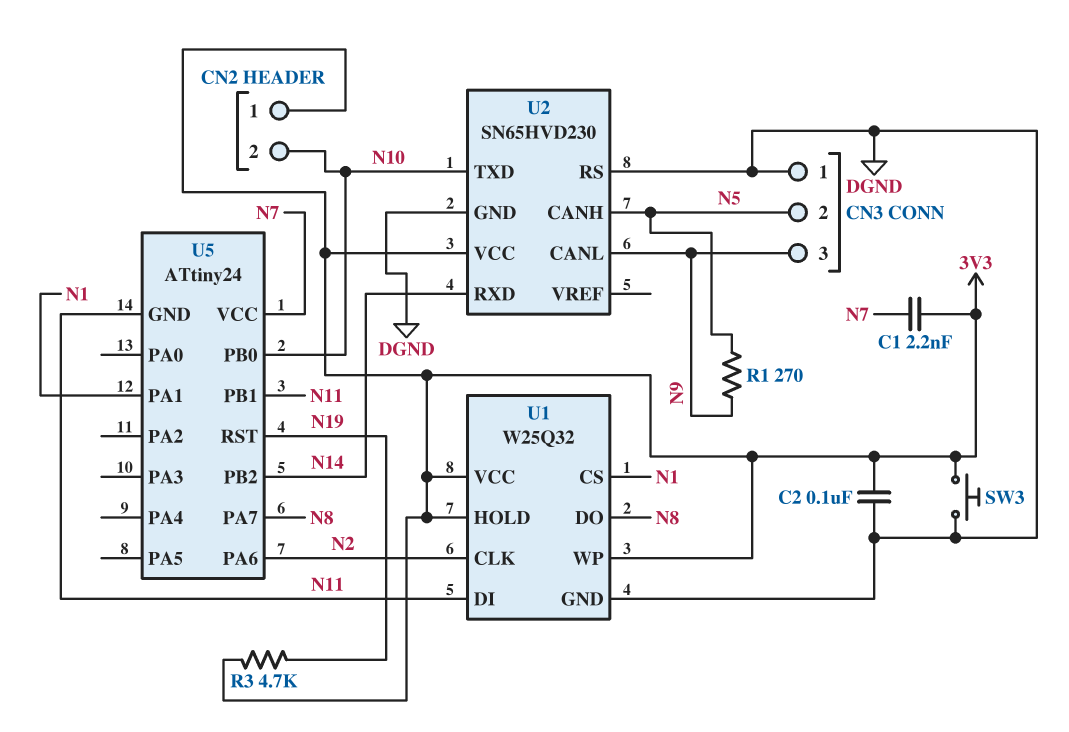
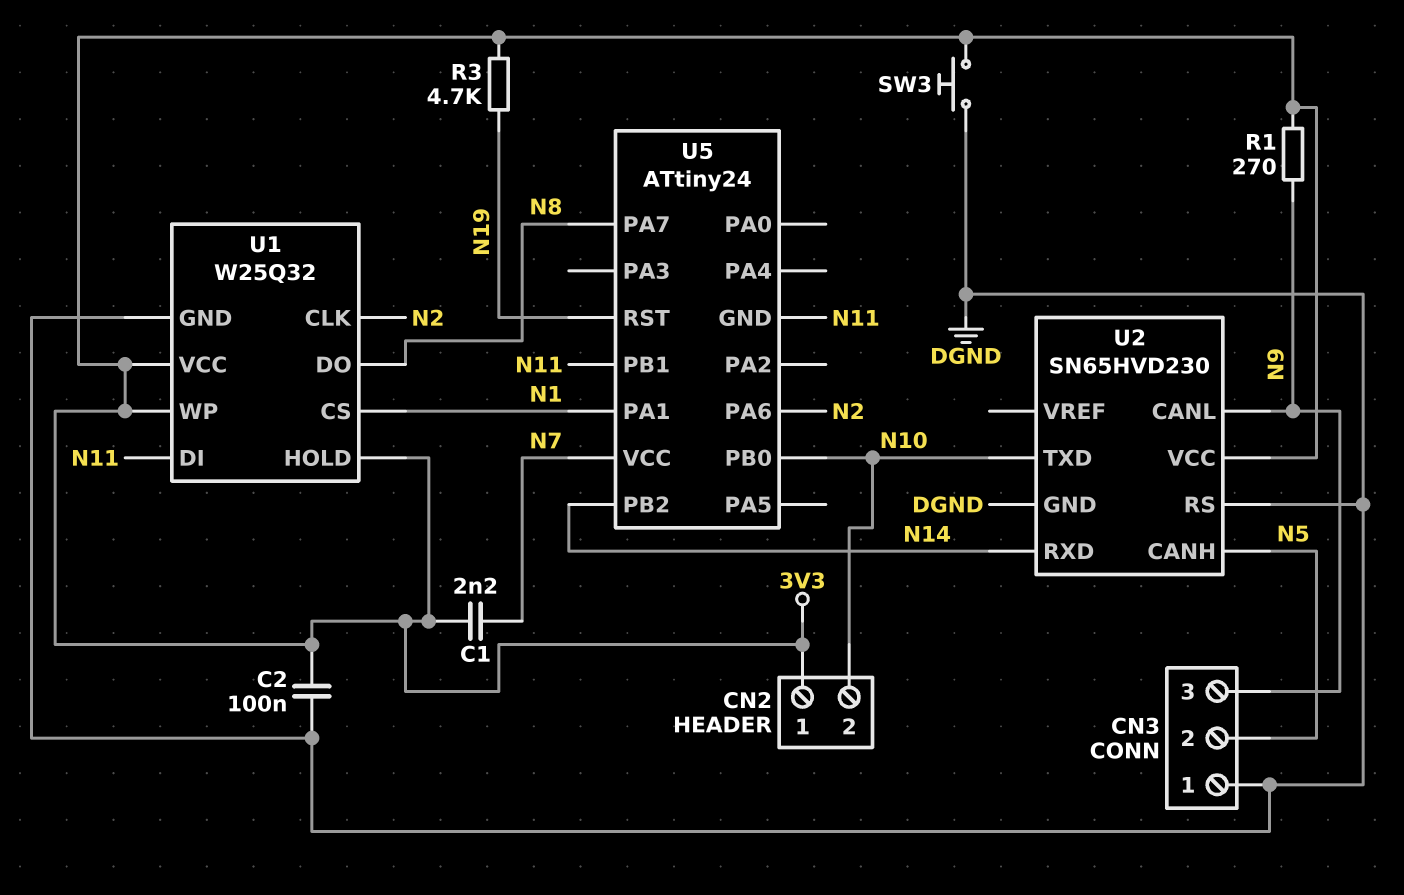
R1: 270 (N5, N9) -> 270 (3V3, N9)

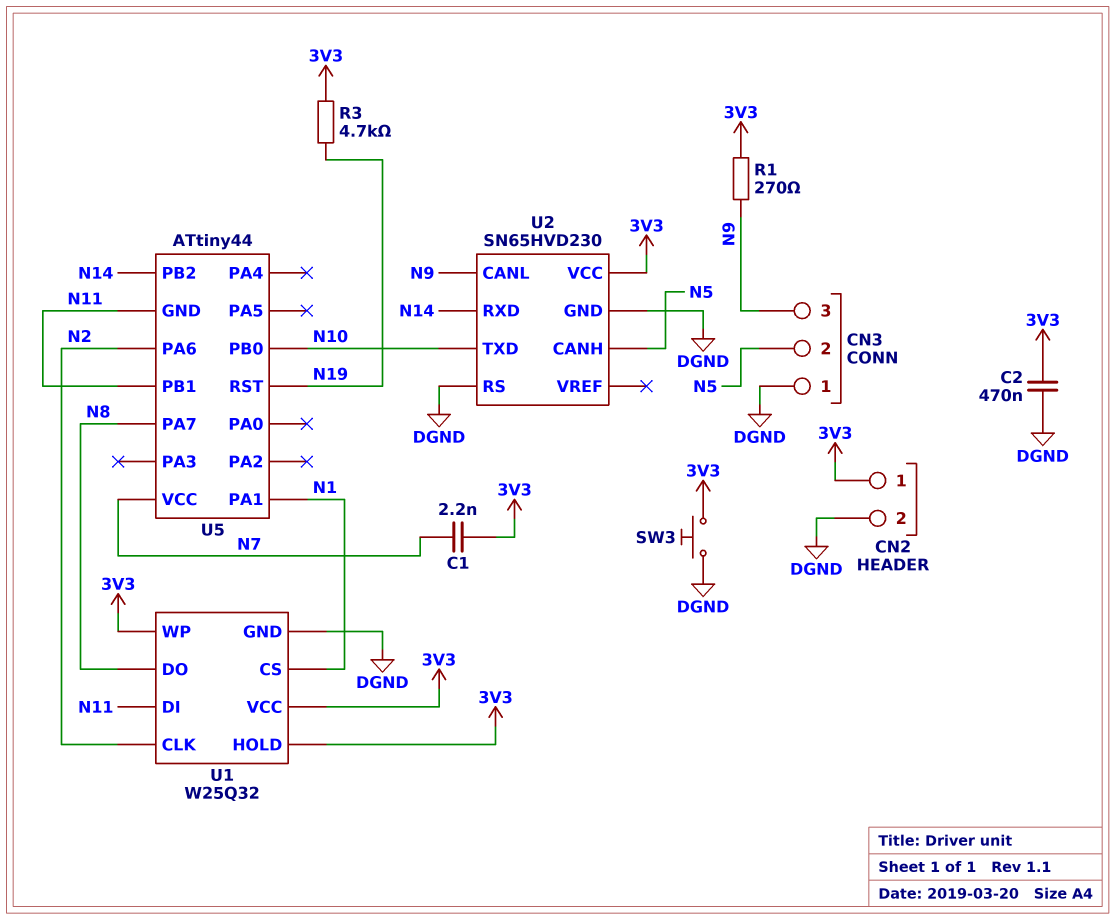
C2: 100nF (3V3, DGND) -> 470nF (3V3, DGND)
CN2 pin 2: N10 -> DGND
U5: ATtiny24 -> ATtiny44

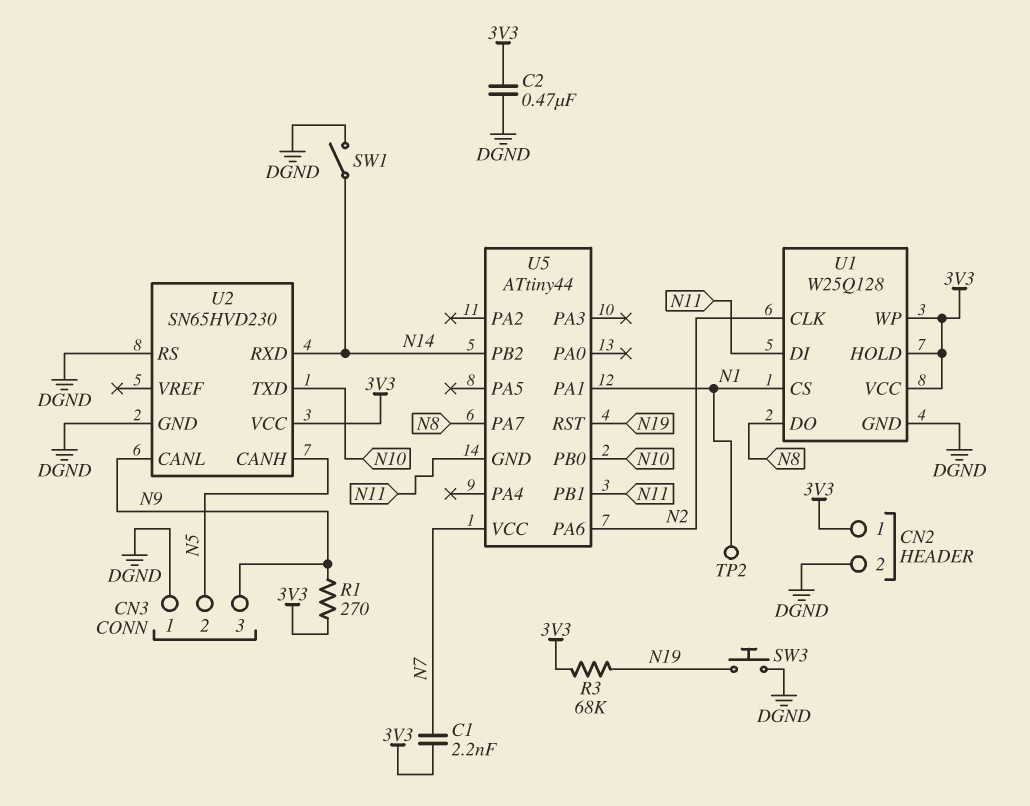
R3: 4.7k (3V3, N19) -> 68k (3V3, N19)
SW1: none -> switch (DGND, N14)
SW3: button (3V3, DGND) -> button (DGND, N19)
TP2: none -> test point (N1)
U1: W25Q32 -> W25Q128

